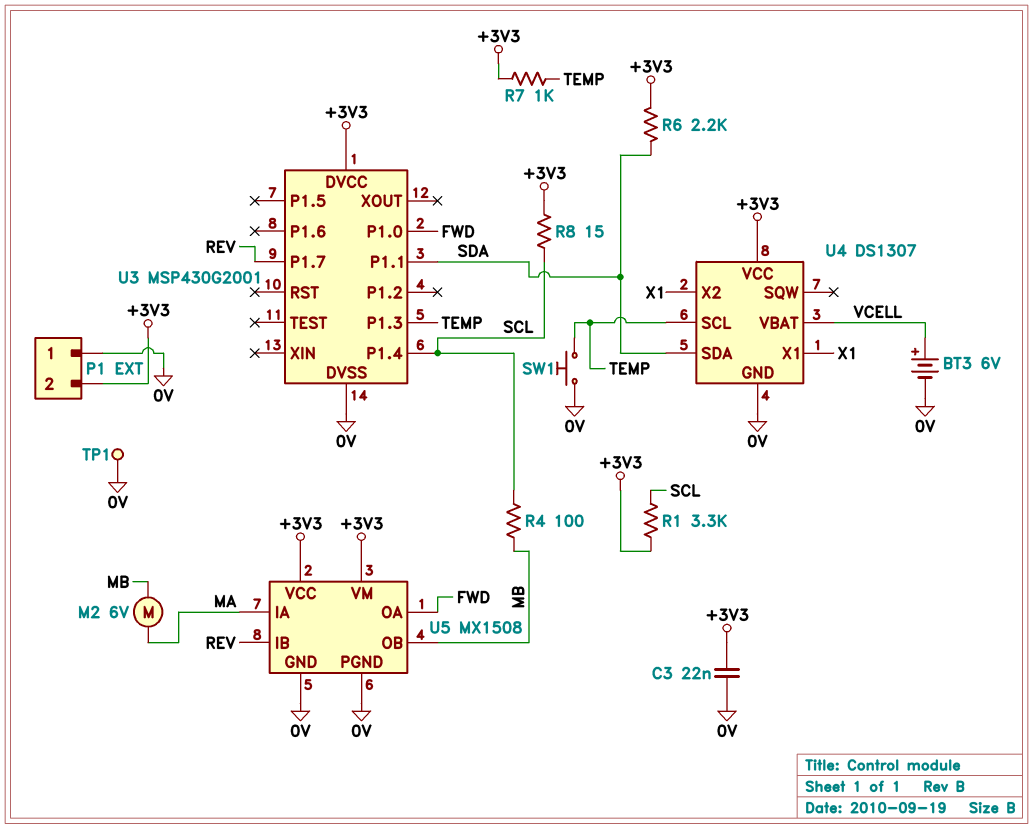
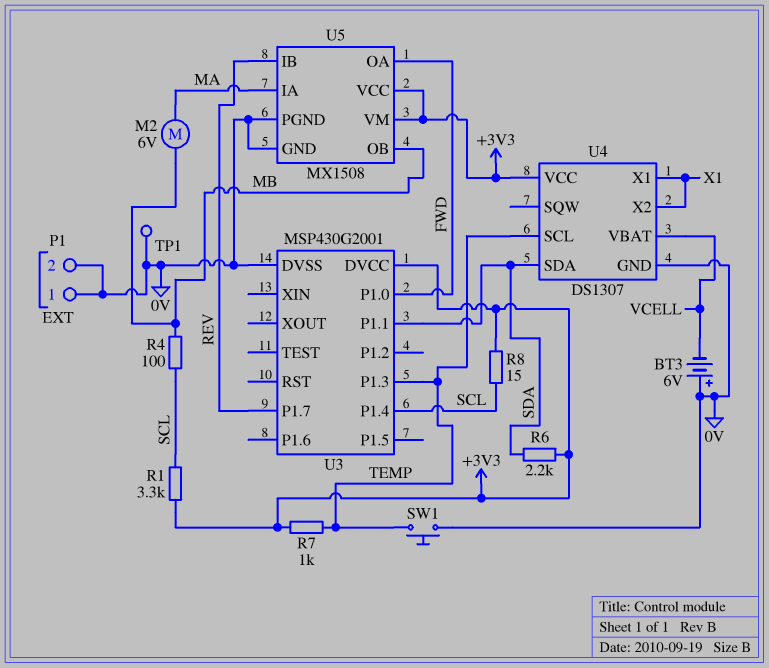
BT3: 6V (plus VCELL, minus 0V) -> 6V (plus 0V, minus VCELL)
C3: 22nF (+3V3, 0V) -> none
P1 pin 2: +3V3 -> 0V

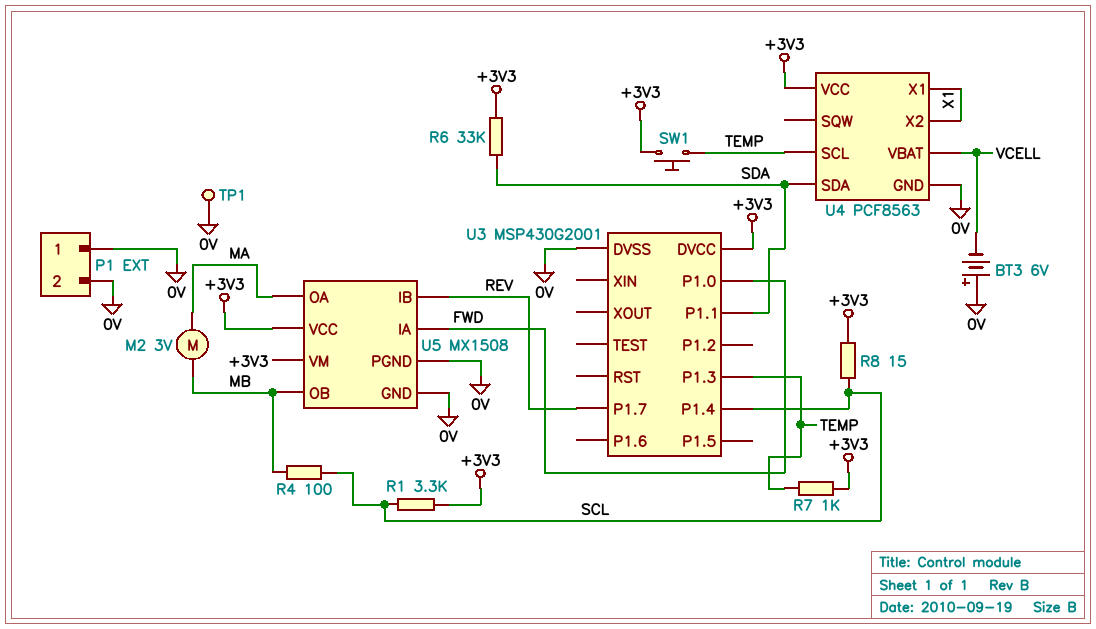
M2: motor 6V (MA, MB) -> motor 3V (MA, MB)
R6: 2.2k (+3V3, SDA) -> 33k (+3V3, SDA)
SW1: button (0V, TEMP) -> button (+3V3, TEMP)
U4: DS1307 -> PCF8563
U5 pin IA: MA -> FWD
U5 pin OA: FWD -> MA

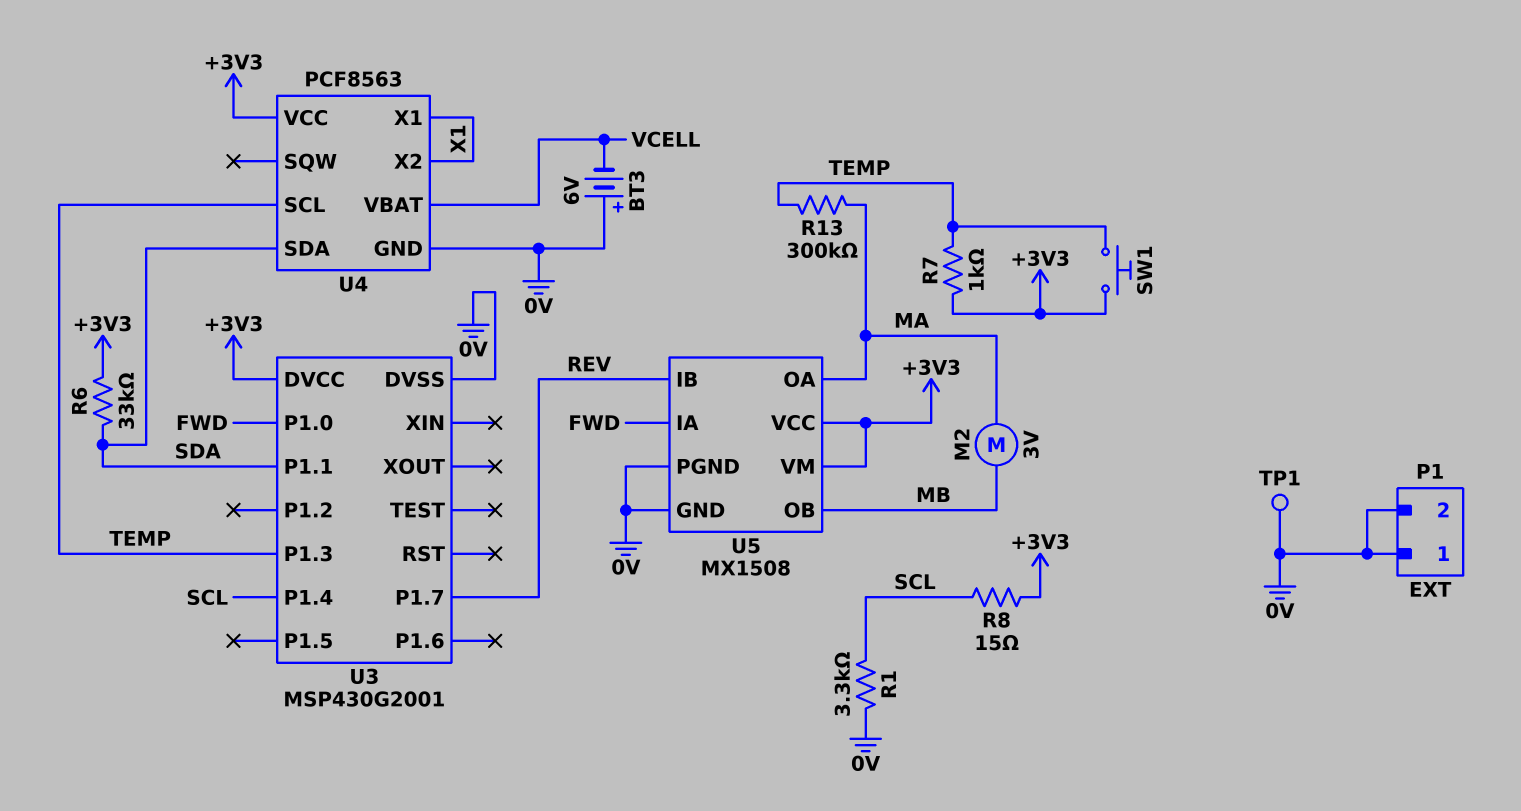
R1: 3.3k (+3V3, SCL) -> 3.3k (0V, SCL)
R4: 100 (MB, SCL) -> none
R13: none -> 300k (MA, TEMP)

